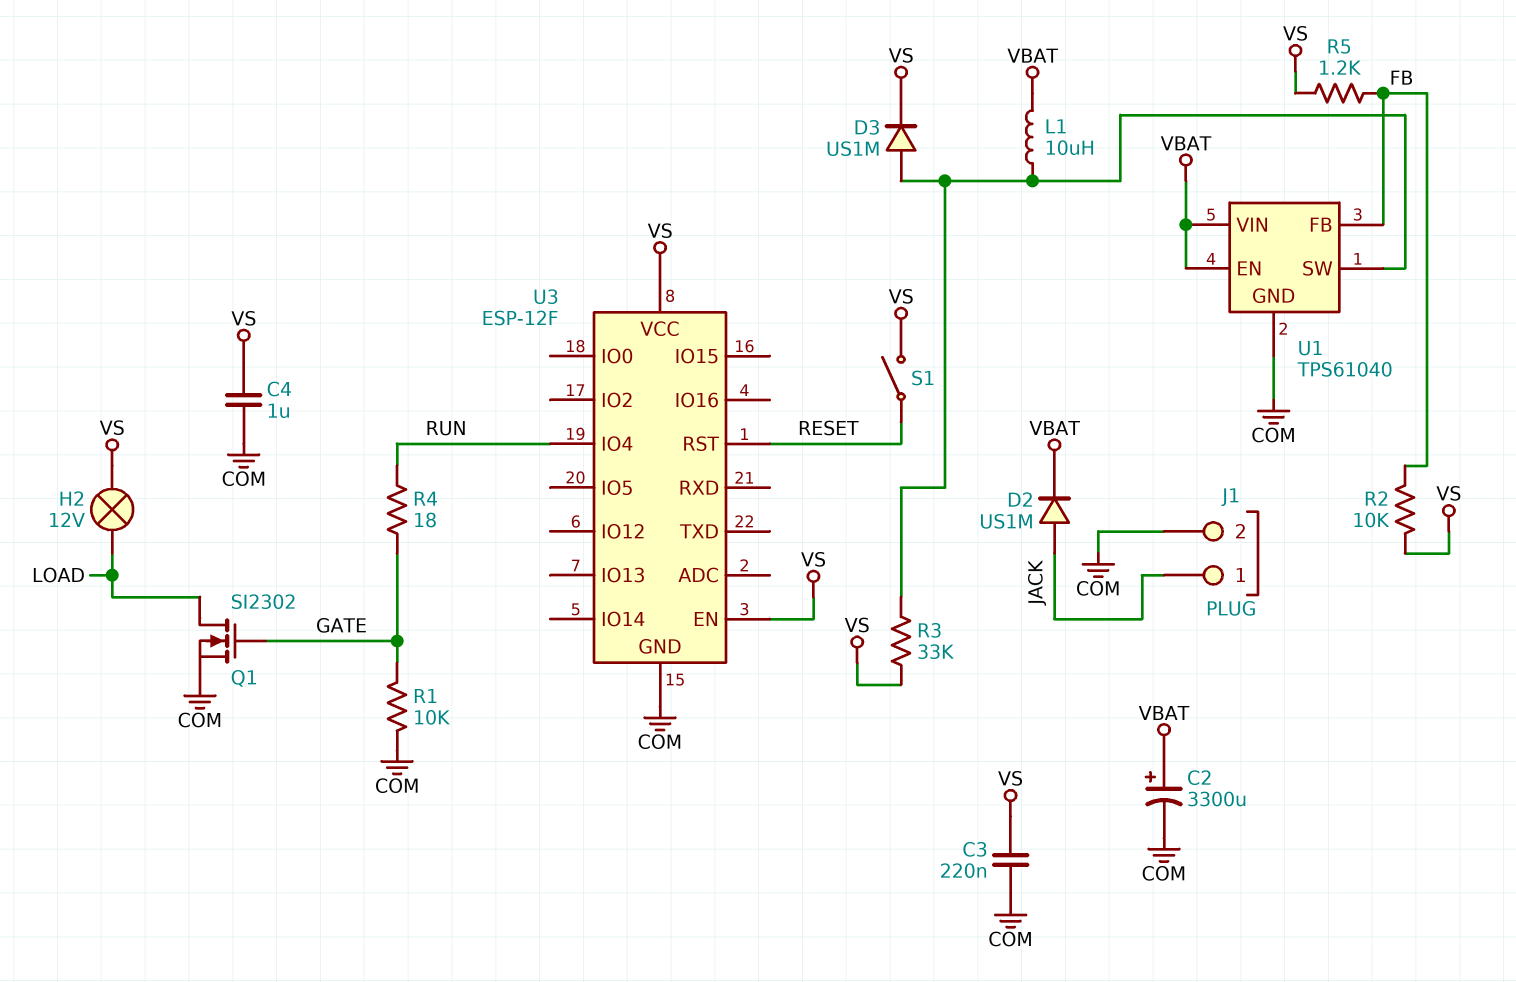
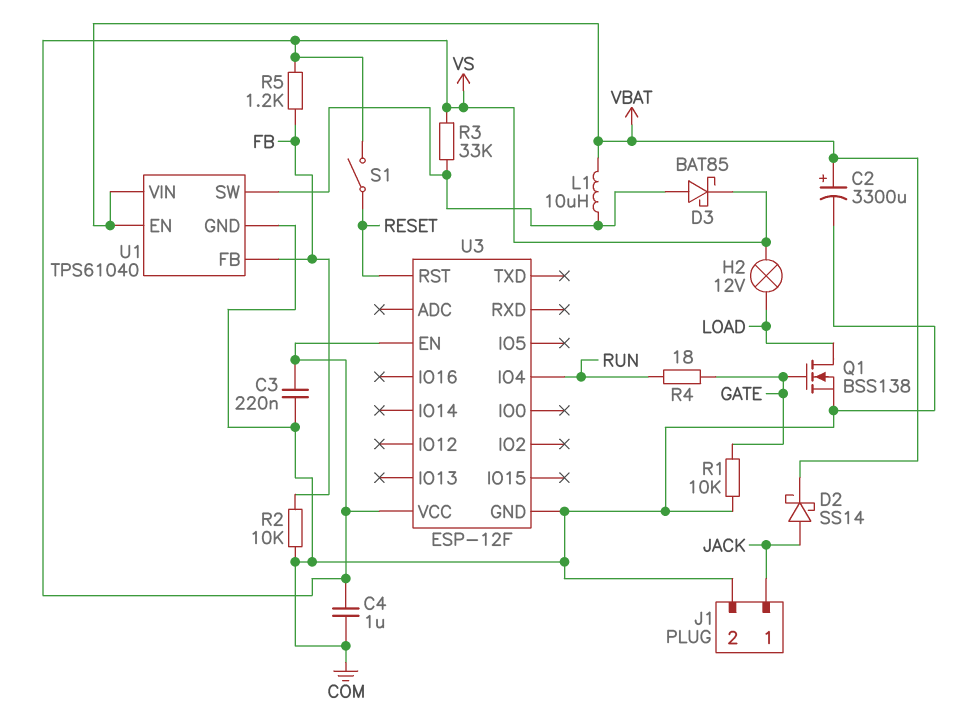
D2: diode US1M (A JACK, K VBAT) -> schottky SS14 (A JACK, K VBAT)
D3: diode US1M (A U1/SW, K VS) -> schottky BAT85 (A U1/SW, K VS)
Q1: NMOS SI2302 (G GATE, D LOAD, S COM) -> NMOS BSS138 (G GATE, D LOAD, S COM)
R2: 10k (FB, VS) -> 10k (COM, FB)

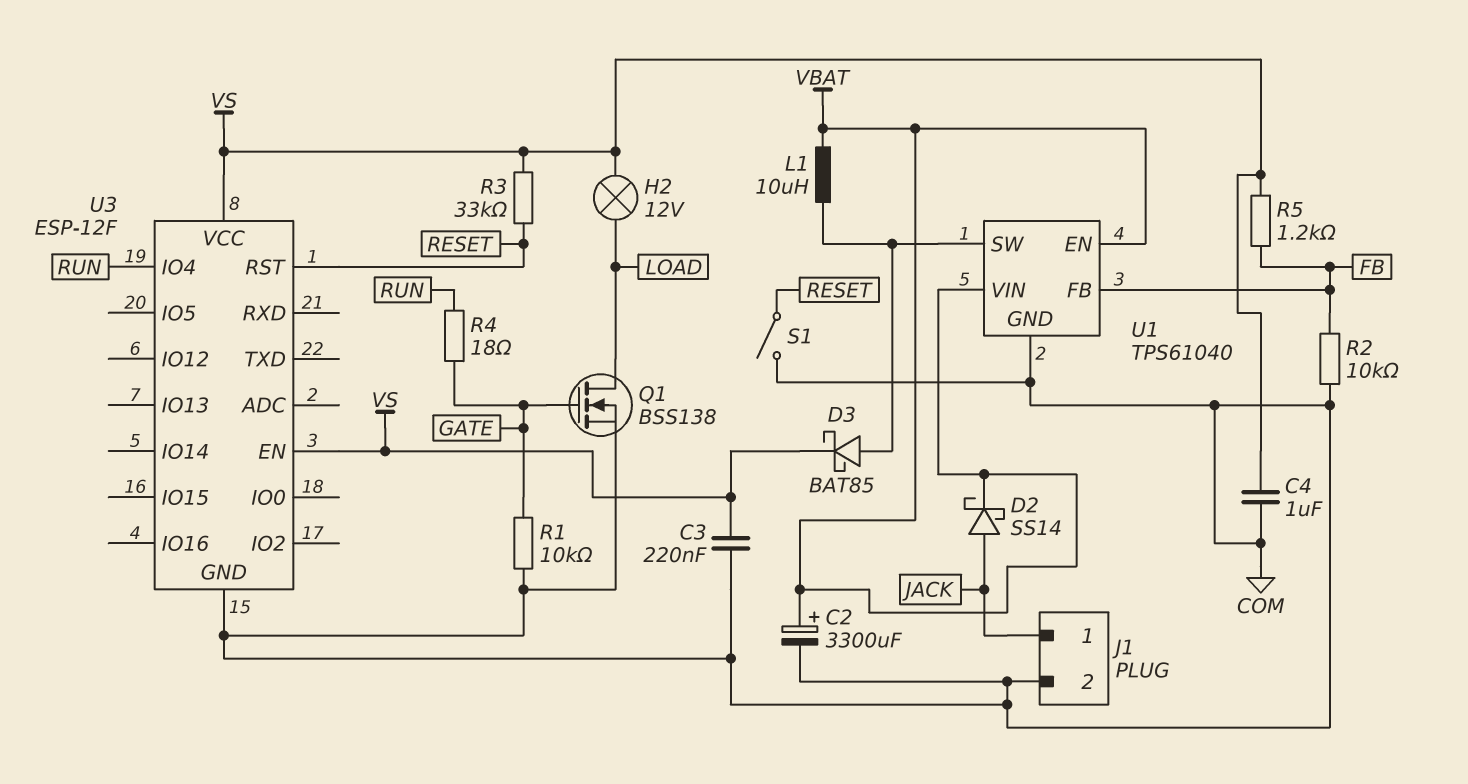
R3: 33k (U1/SW, VS) -> 33k (RESET, VS)
S1: switch (RESET, VS) -> switch (COM, RESET)

